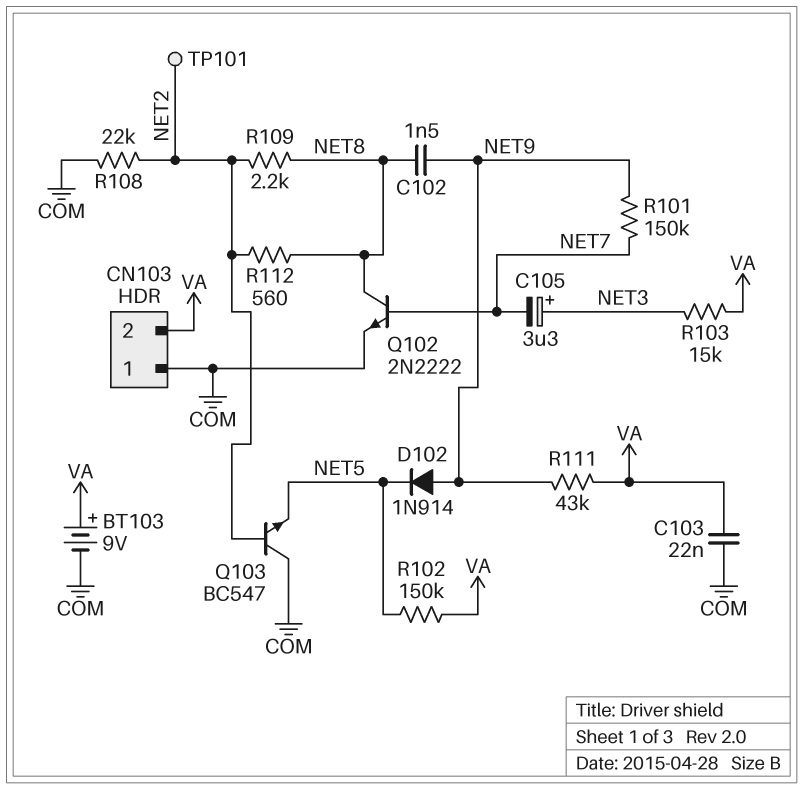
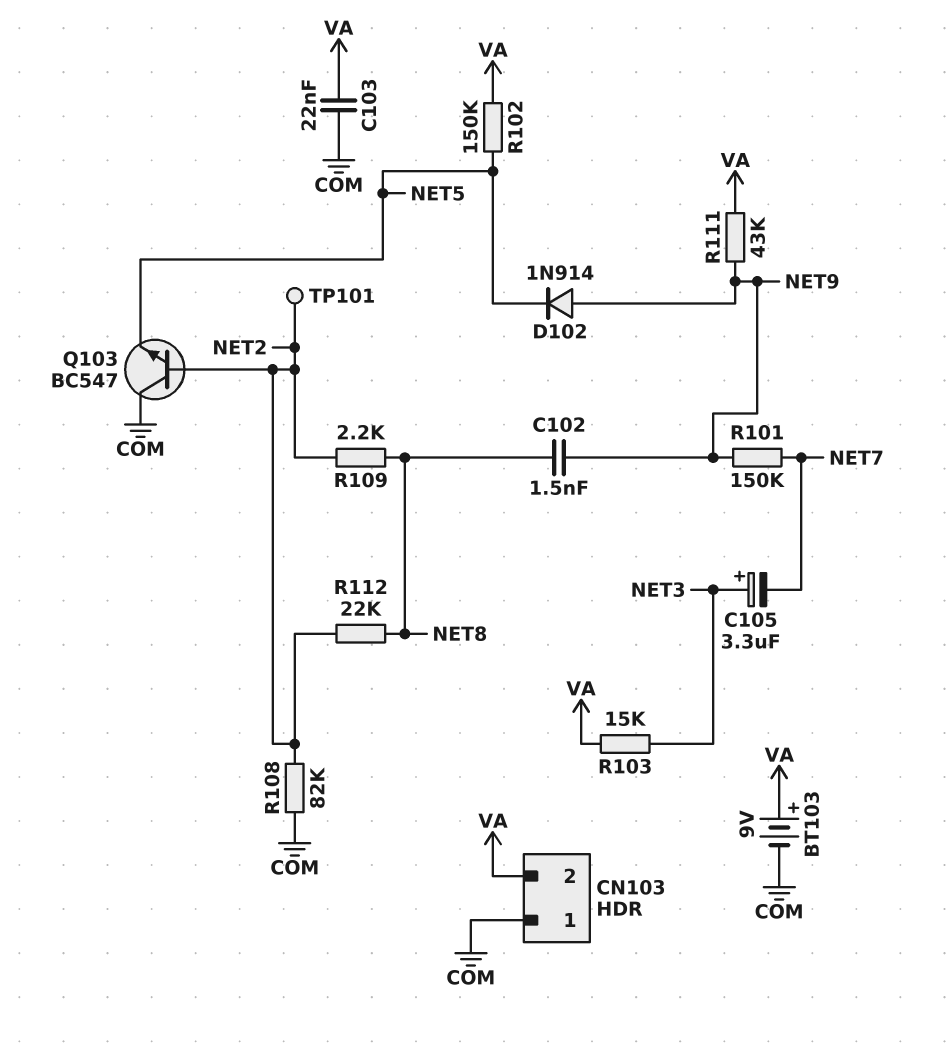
Q102: NPN 2N2222 (B NET7, C NET8, E COM) -> none
R108: 22k (COM, NET2) -> 82k (COM, NET2)
R112: 560 (NET2, NET8) -> 22k (NET2, NET8)

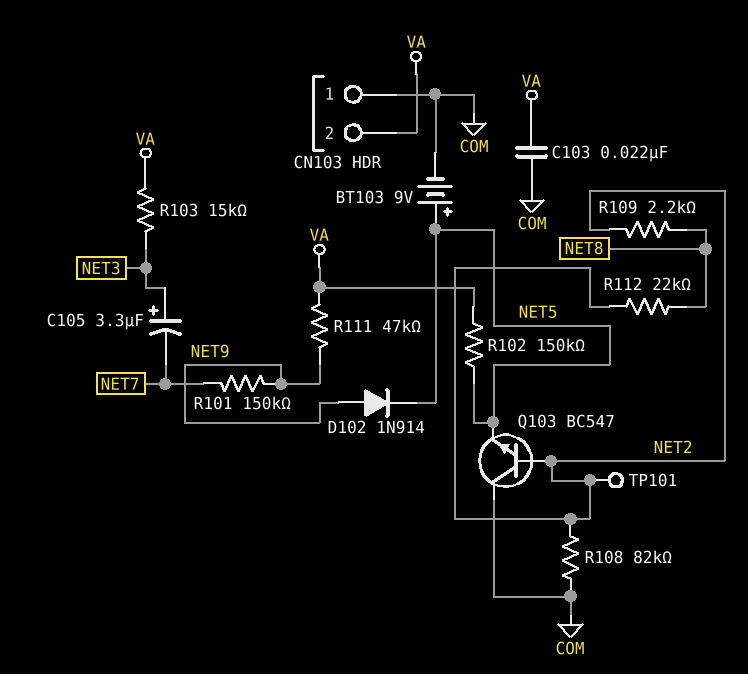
BT103: 9V (plus VA, minus COM) -> 9V (plus NET5, minus COM)
C102: 1.5nF (NET8, NET9) -> none
R111: 43k (NET9, VA) -> 47k (NET9, VA)

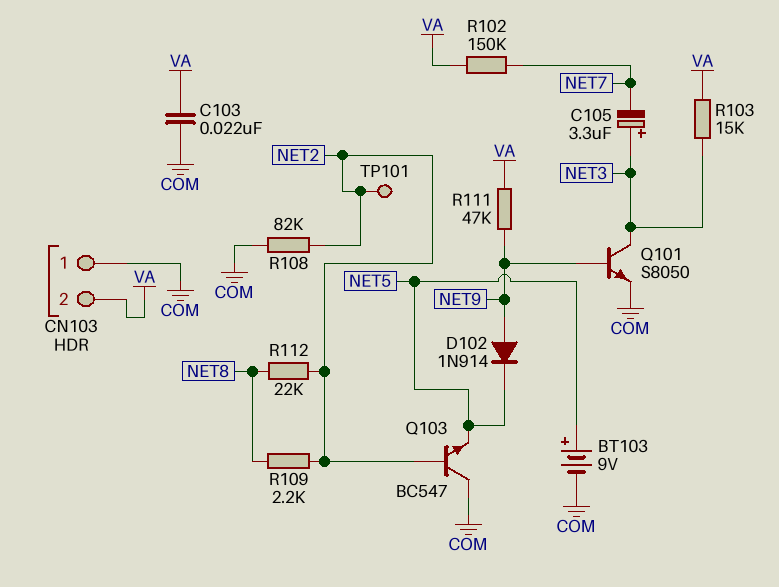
Q101: none -> NPN S8050 (B NET9, C NET3, E COM)
R101: 150k (NET7, NET9) -> none
R102: 150k (NET5, VA) -> 150k (NET7, VA)

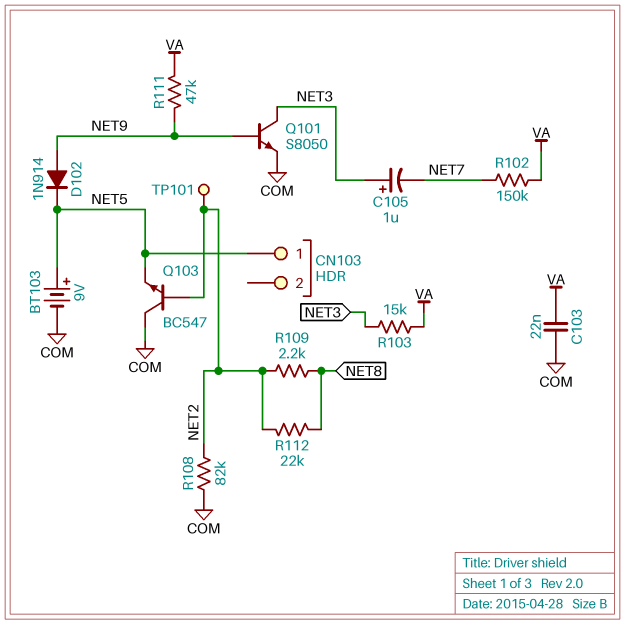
C105: 3.3uF (plus NET3, minus NET7) -> 1uF (plus NET3, minus NET7)
CN103 pin 1: COM -> NET5
CN103 pin 2: VA -> none

